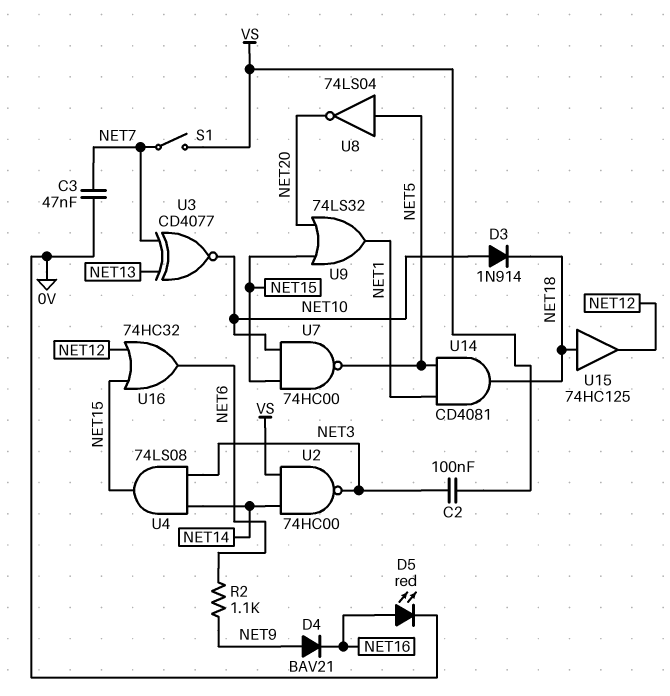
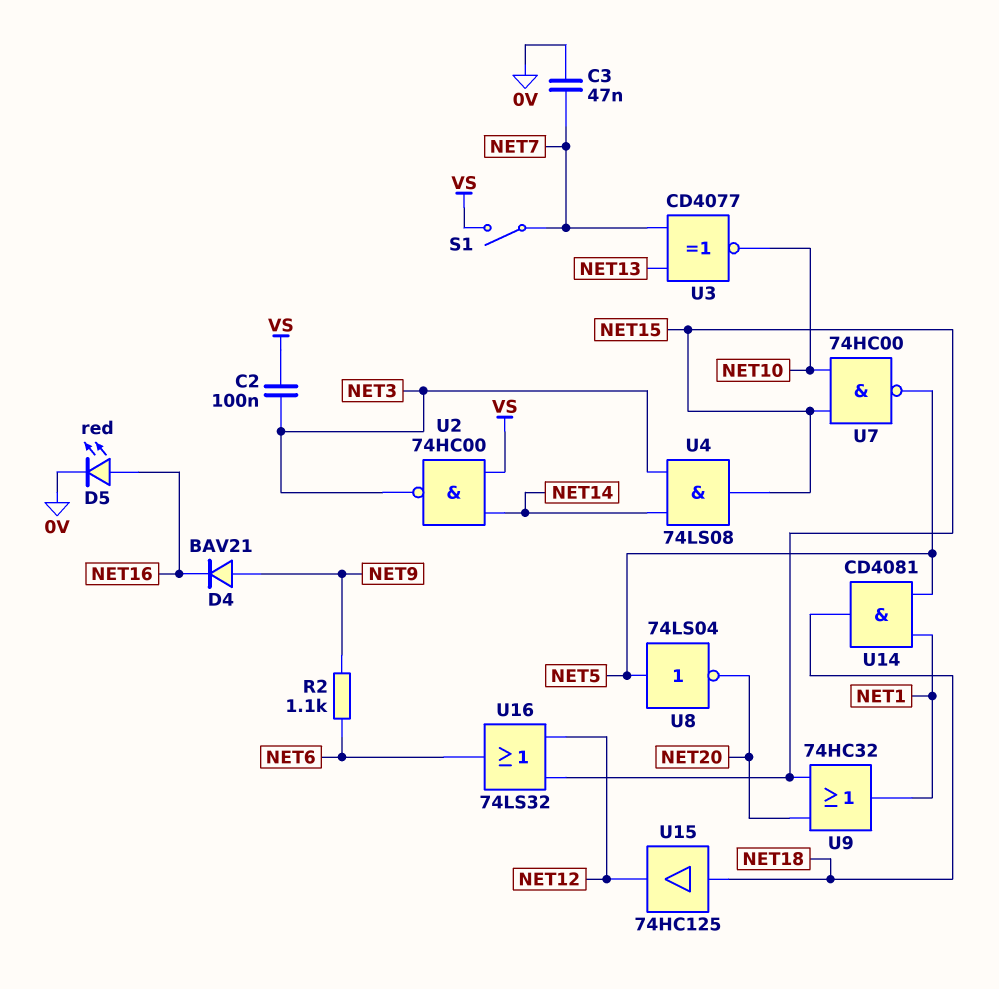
D3: diode 1N914 (A NET10, K NET18) -> none
U9: OR 74LS32 (in NET15, in NET20, out NET1) -> OR 74HC32 (in NET15, in NET20, out NET1)
U16: OR 74HC32 (in NET12, in NET15, out NET6) -> OR 74LS32 (in NET12, in NET15, out NET6)

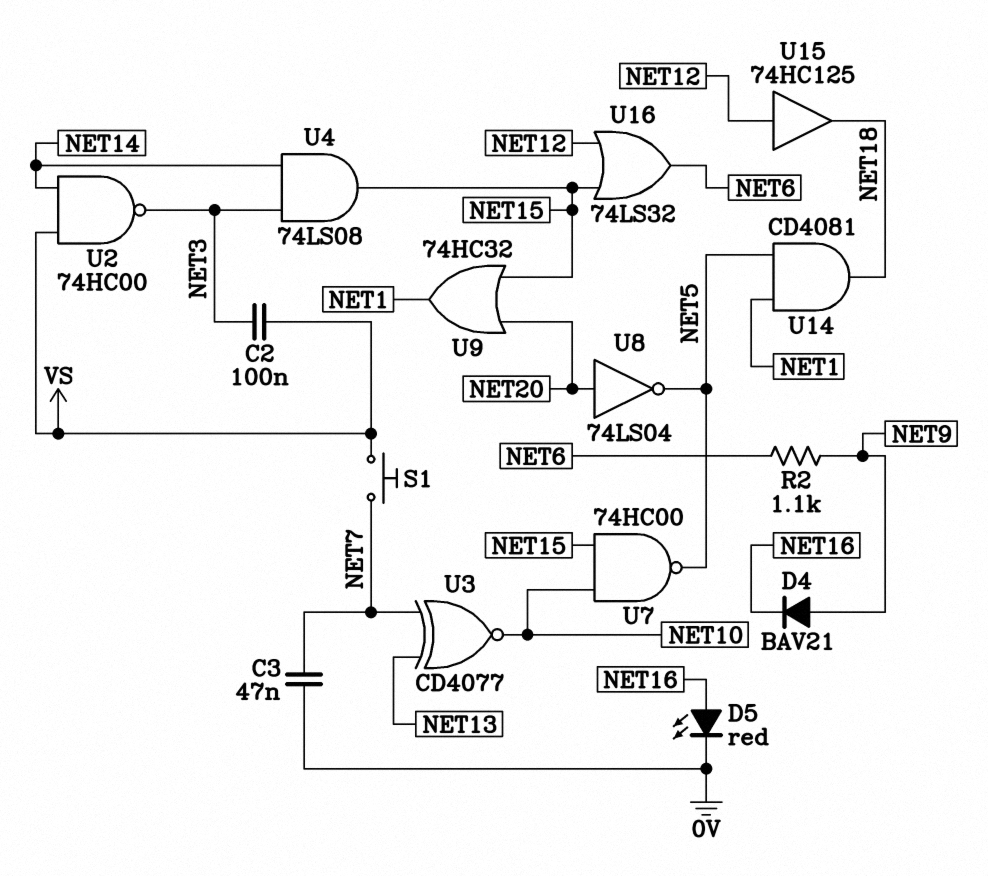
S1: switch (NET7, VS) -> button (NET7, VS)
U8: NOT 74LS04 (in NET5, out NET20) -> NOT 74LS04 (in NET20, out NET5)
U15: buffer 74HC125 (in NET18, out NET12) -> buffer 74HC125 (in NET12, out NET18)

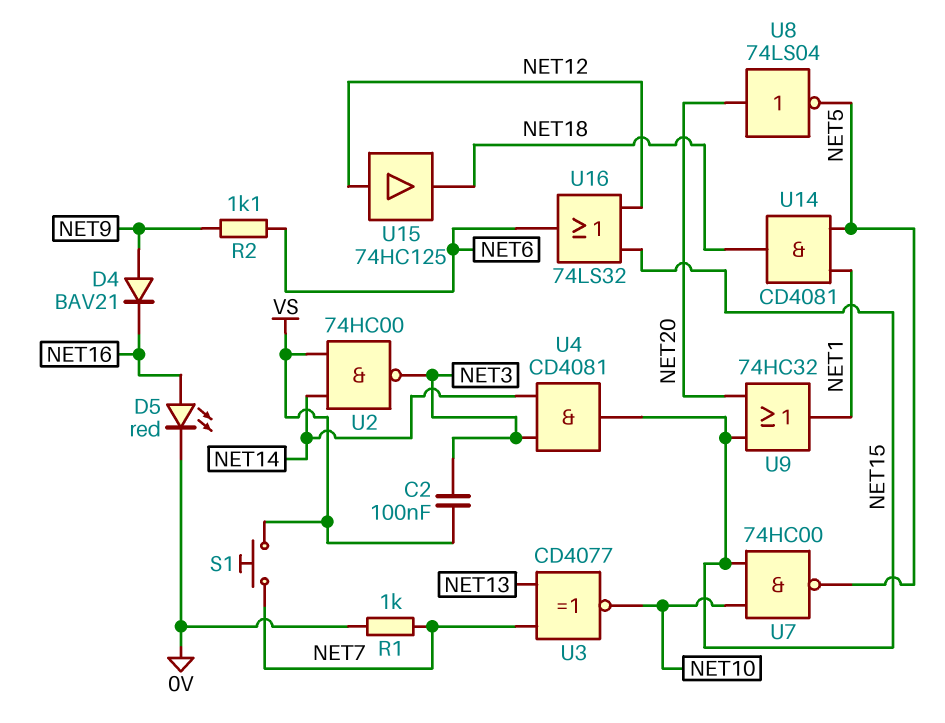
C3: 47nF (0V, NET7) -> none
R1: none -> 1k (0V, NET7)
U4: AND 74LS08 (in NET3, in NET14, out NET15) -> AND CD4081 (in NET3, in NET14, out NET15)

